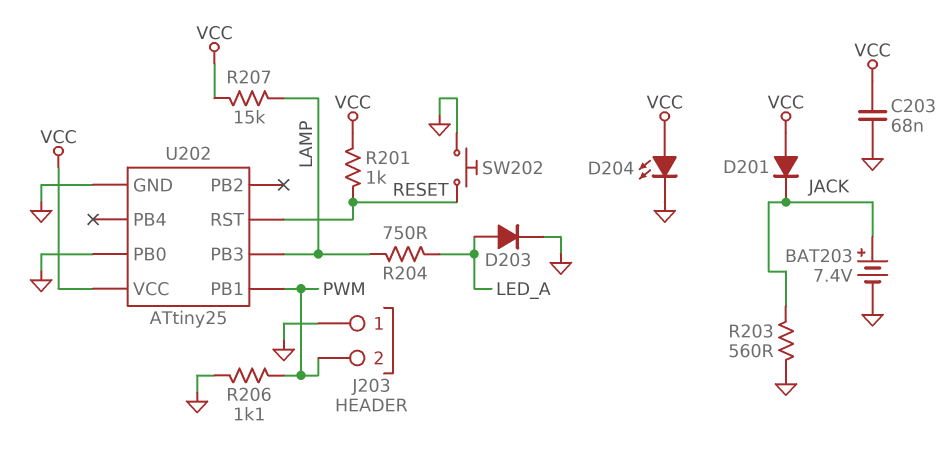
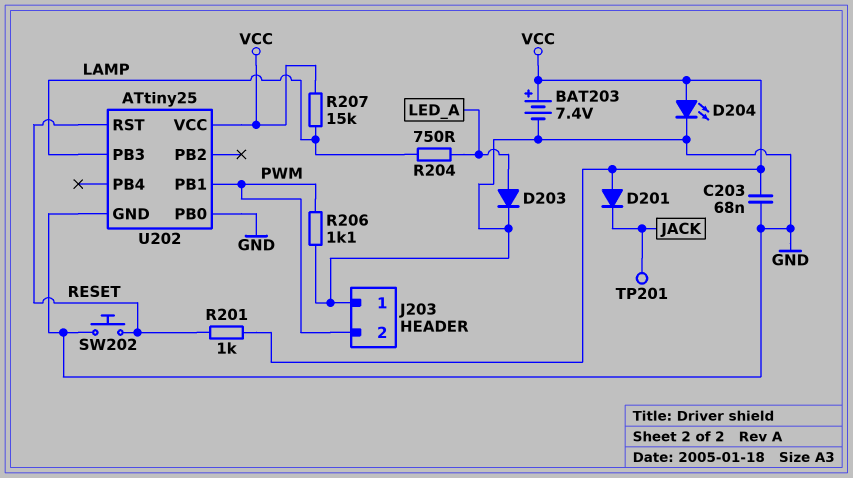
BAT203: 7.4V (plus JACK, minus GND) -> 7.4V (plus VCC, minus GND)
R203: 560 (GND, JACK) -> none
TP201: none -> test point (JACK)

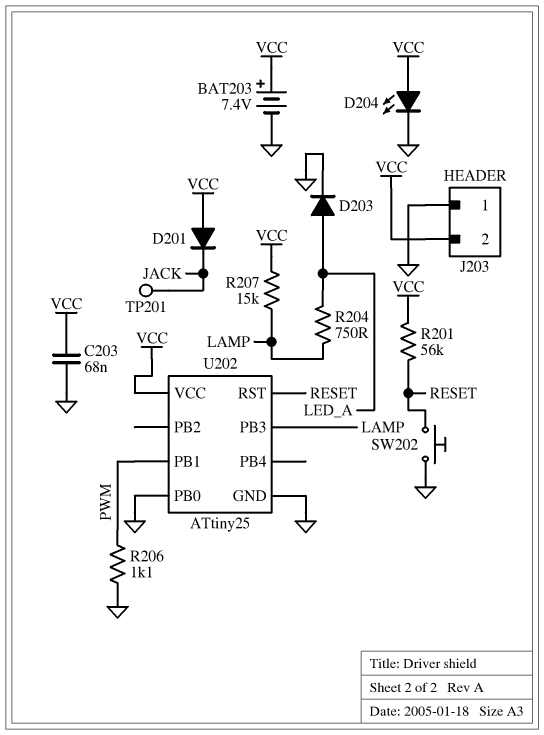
J203 pin 2: PWM -> VCC
R201: 1k (RESET, VCC) -> 56k (RESET, VCC)

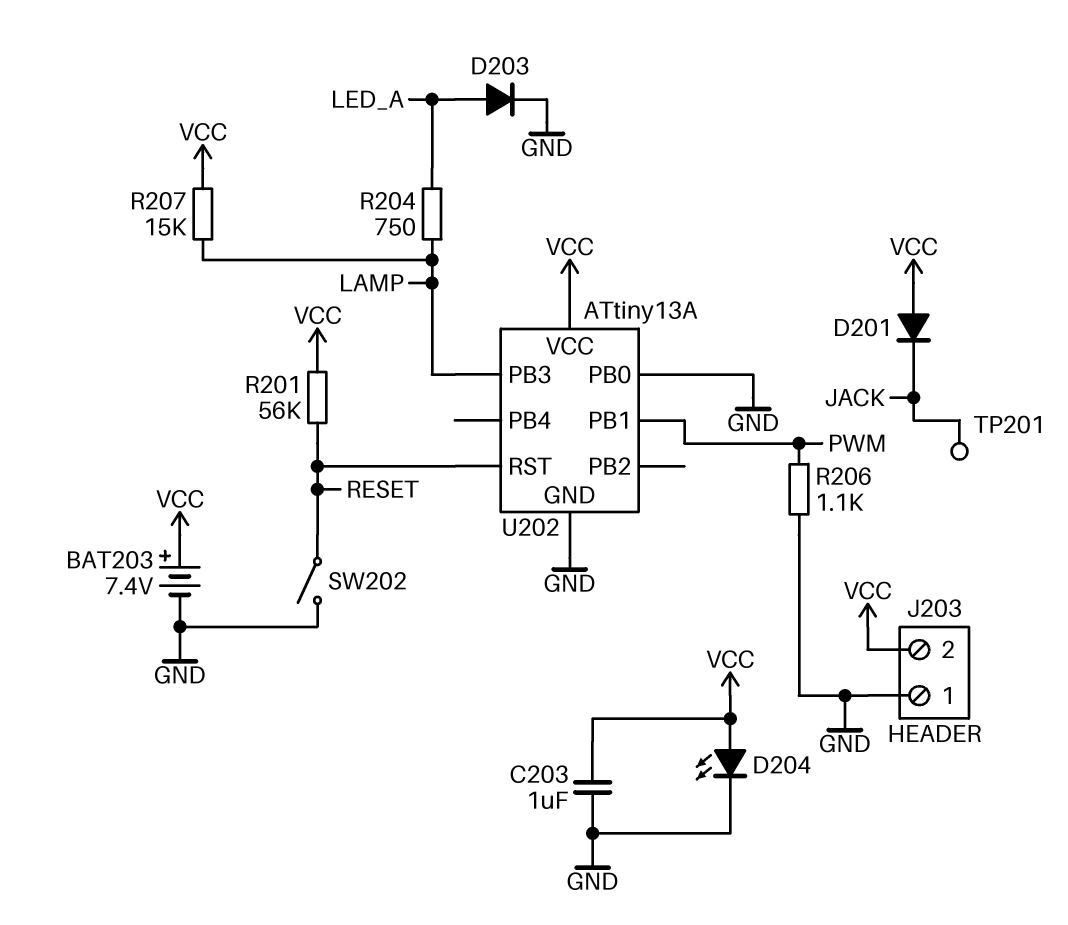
C203: 68nF (GND, VCC) -> 1uF (GND, VCC)
SW202: button (GND, RESET) -> switch (GND, RESET)
U202: ATtiny25 -> ATtiny13A

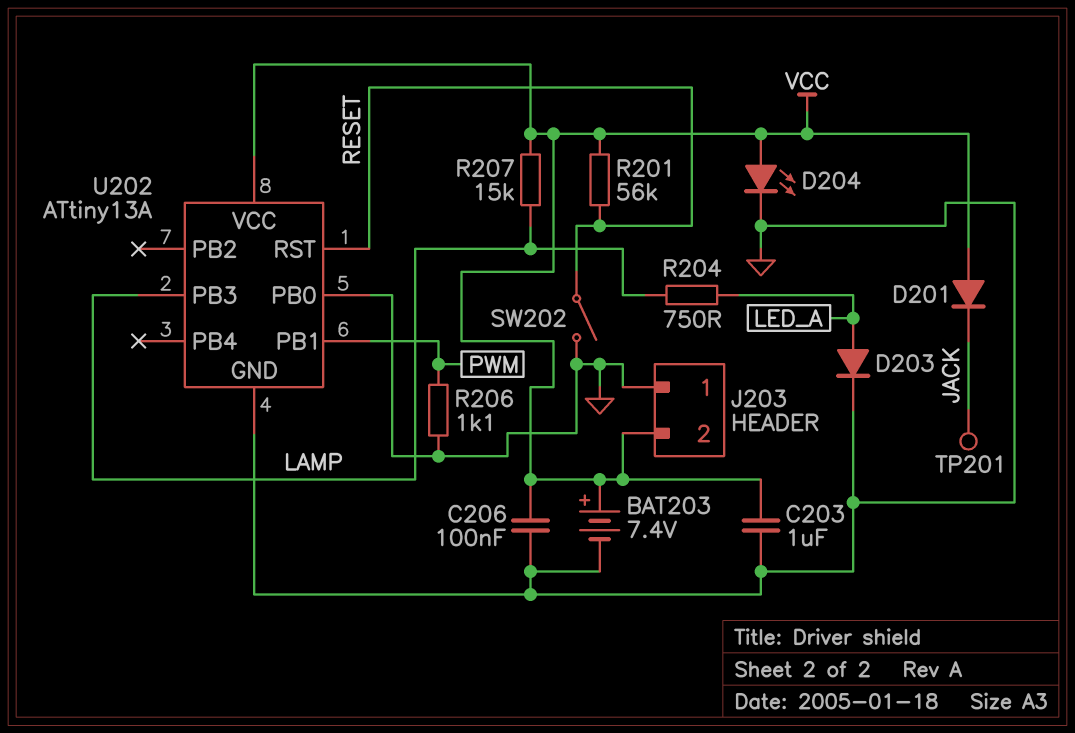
C206: none -> 100nF (GND, VCC)

